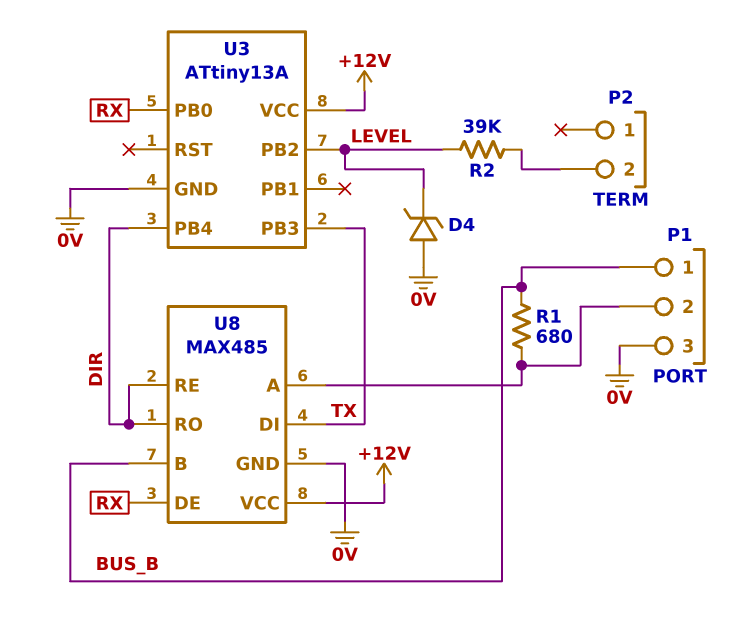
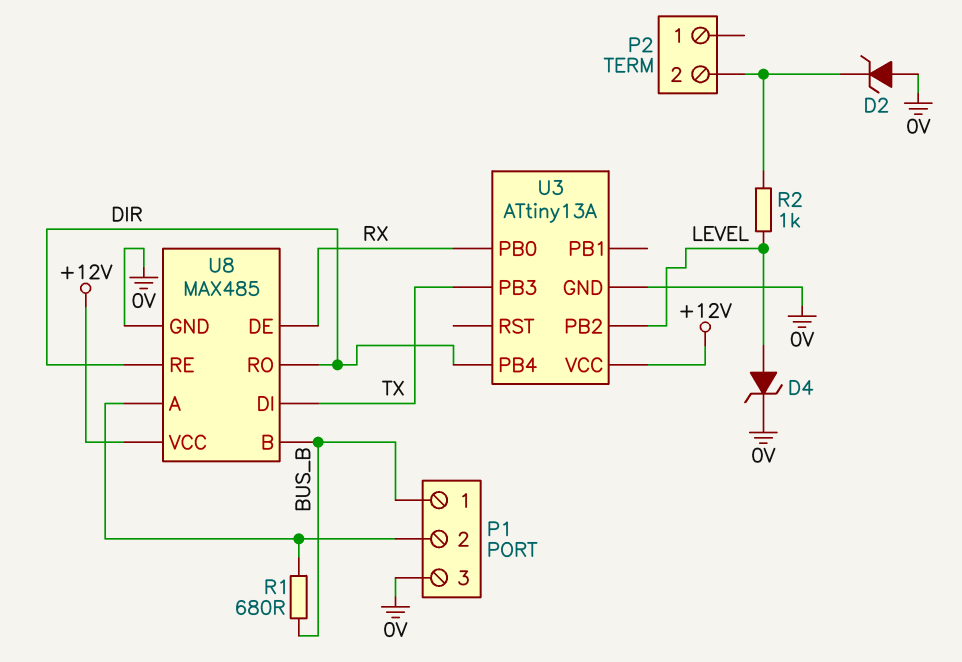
D2: none -> zener (A 0V, K P2/2)
D4: zener (A 0V, K LEVEL) -> zener (A LEVEL, K 0V)
R2: 39k (LEVEL, P2/2) -> 1k (LEVEL, P2/2)

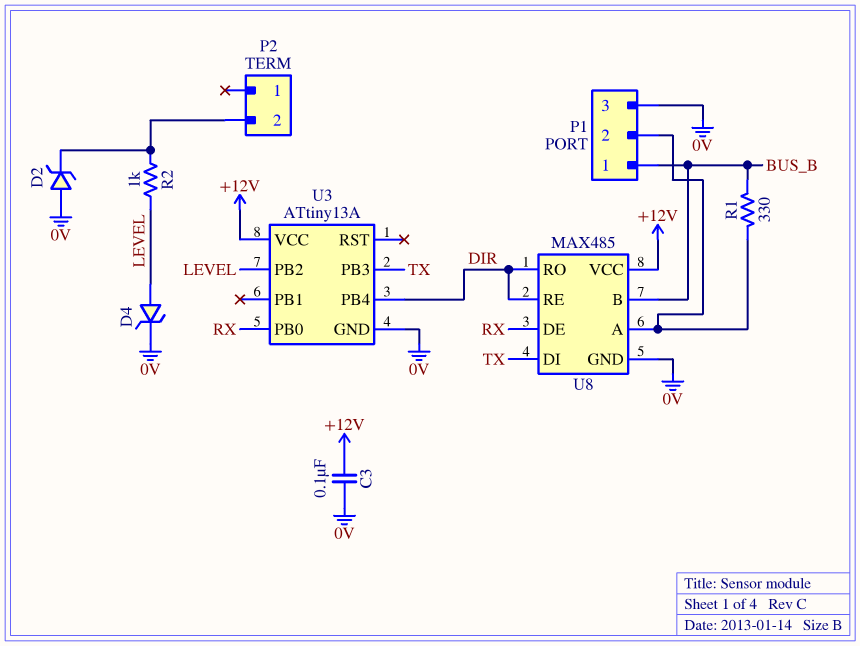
C3: none -> 100nF (+12V, 0V)
R1: 680 (BUS_B, P1/2) -> 330 (BUS_B, P1/2)

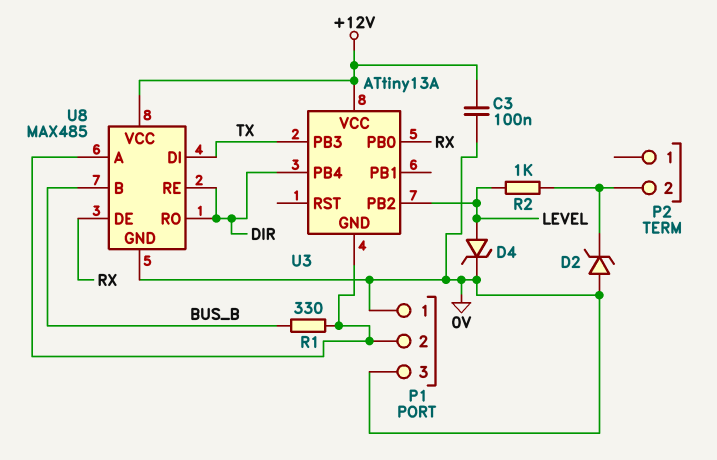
P1 pin 1: BUS_B -> 0V
U3 pin GND: 0V -> P1/2

